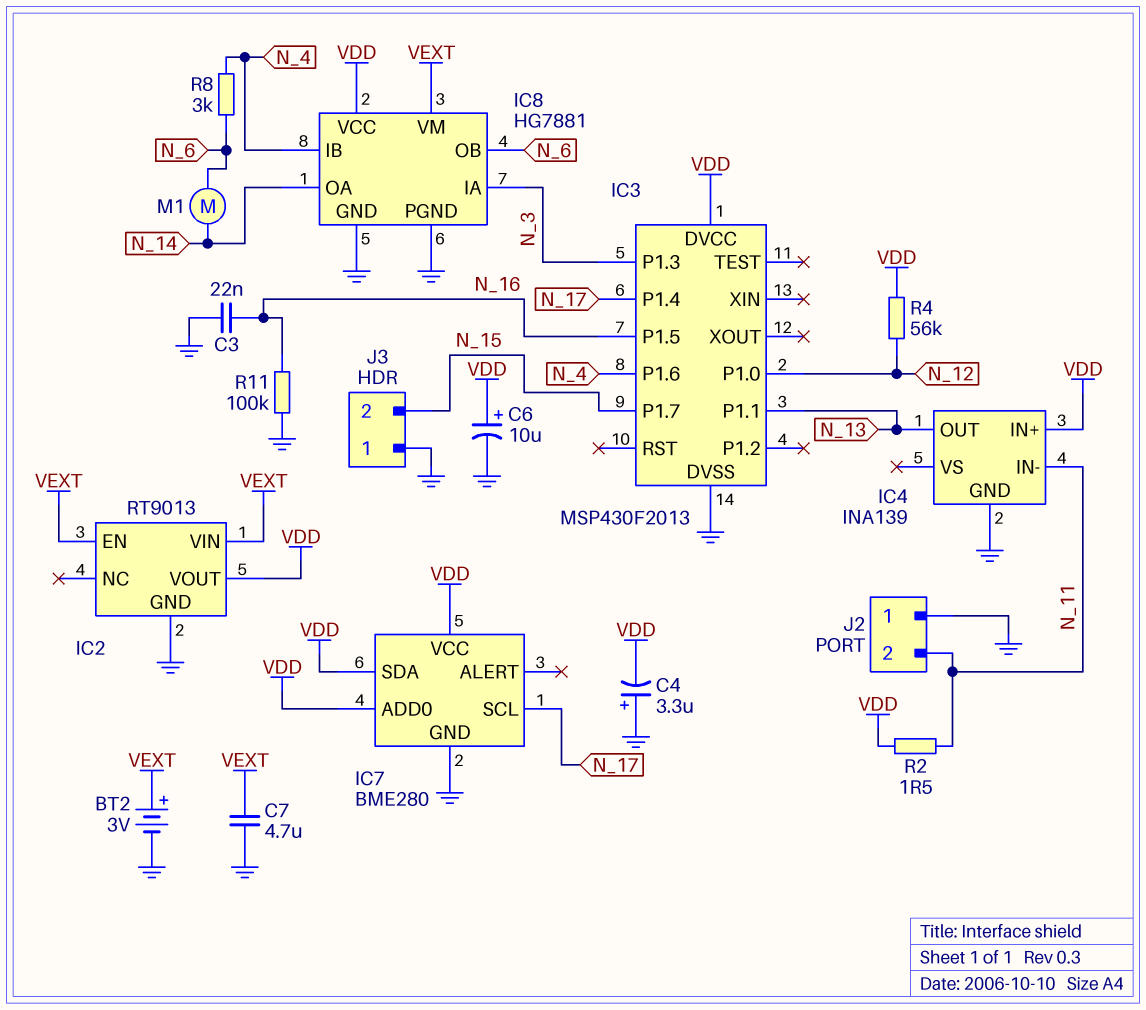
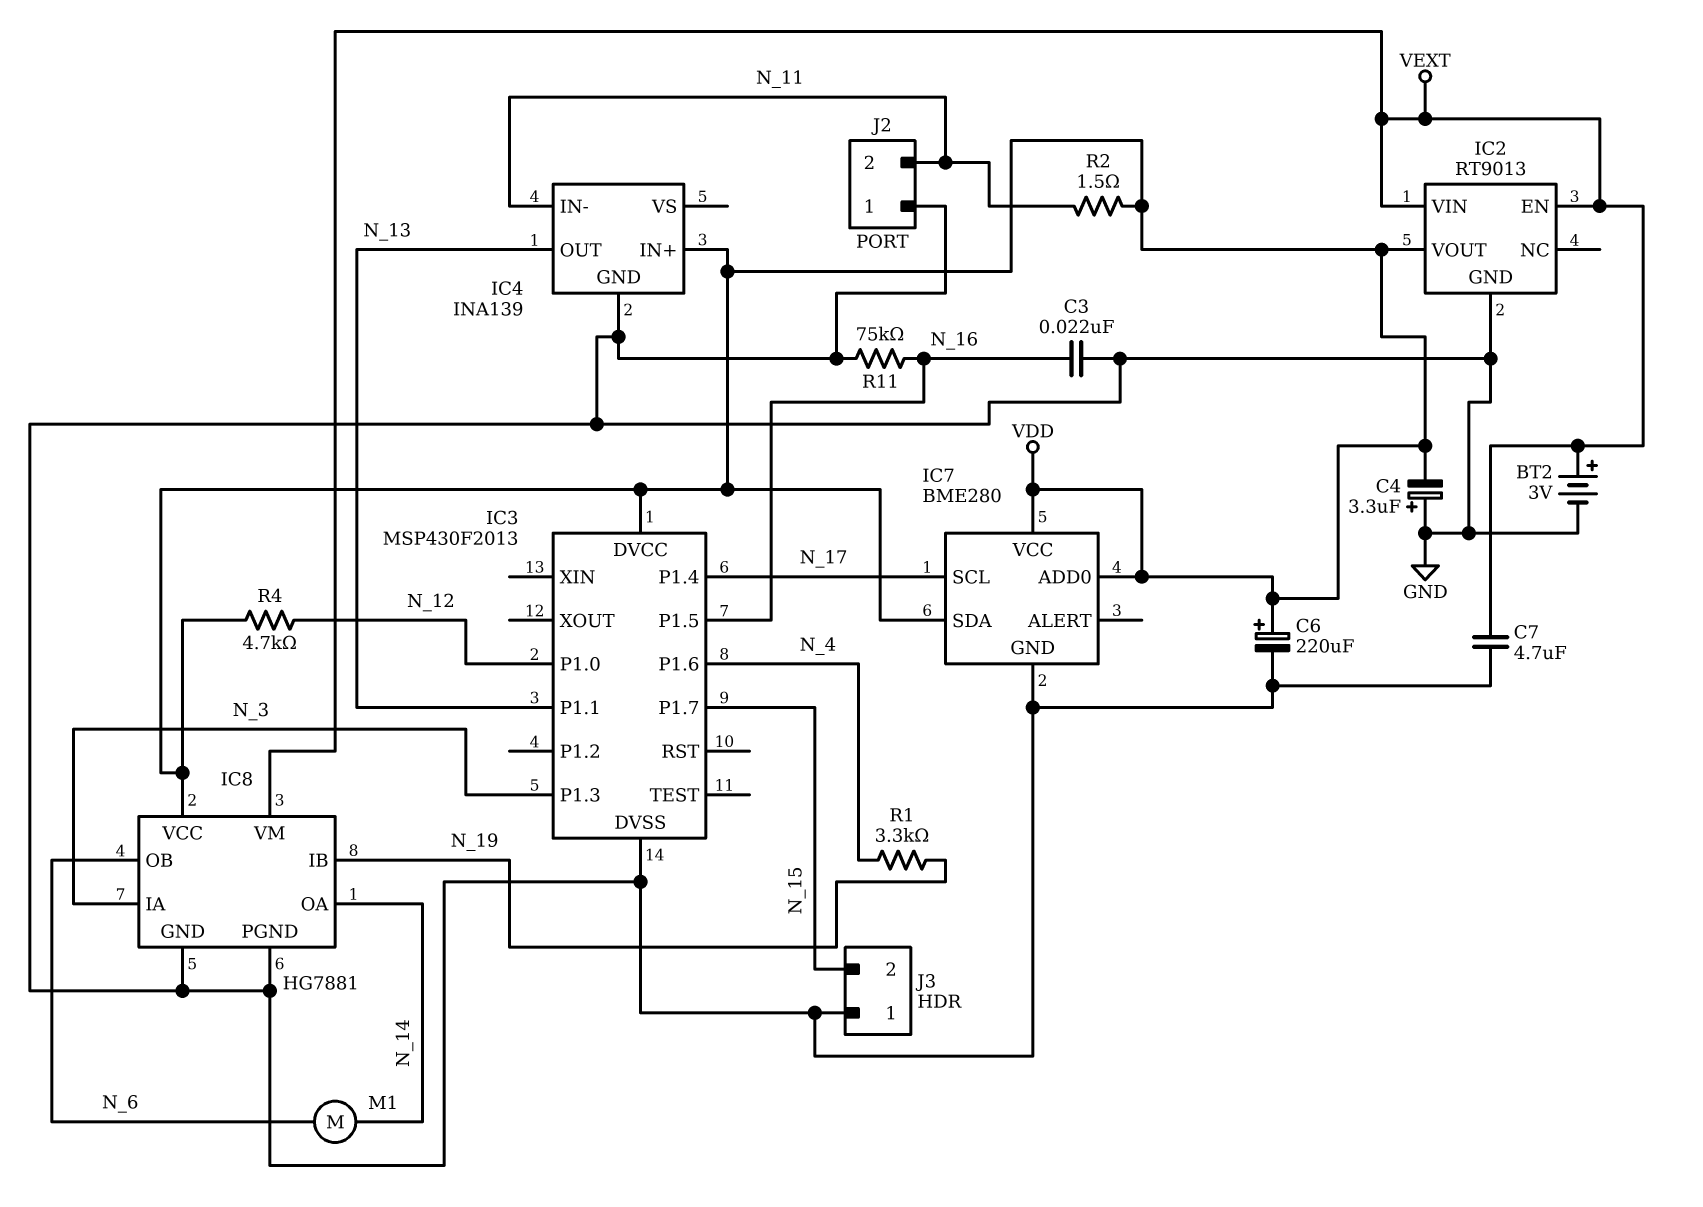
C6: 10uF (plus VDD, minus GND) -> 220uF (plus VDD, minus GND)
IC8 pin IB: N_4 -> N_19
R1: none -> 3.3k (N_4, N_19)
R4: 56k (N_12, VDD) -> 4.7k (N_12, VDD)
R8: 3k (N_4, N_6) -> none
R11: 100k (GND, N_16) -> 75k (GND, N_16)

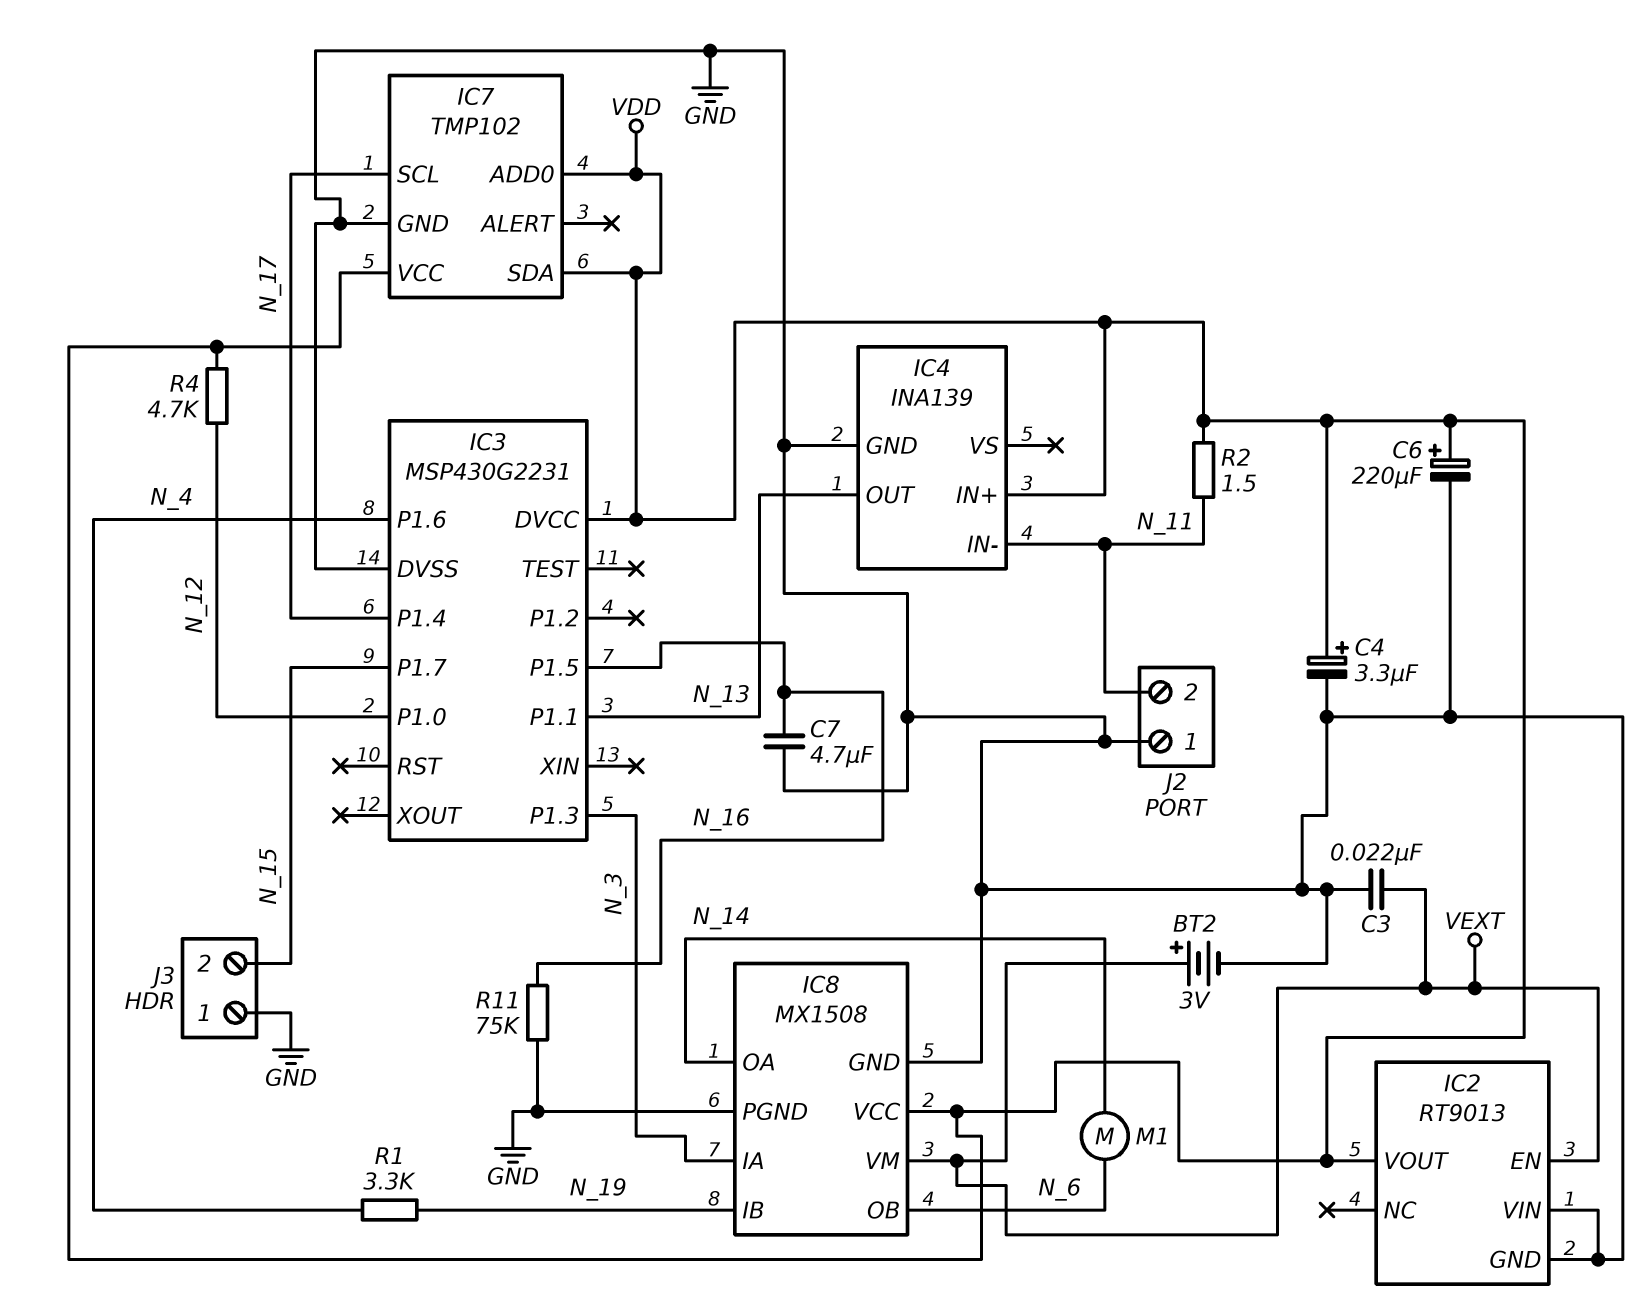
C3: 22nF (GND, N_16) -> 22nF (GND, VEXT)
C4: 3.3uF (plus GND, minus VDD) -> 3.3uF (plus VDD, minus GND)
C7: 4.7uF (GND, VEXT) -> 4.7uF (GND, N_16)
IC2 pin VIN: VEXT -> GND
IC3: MSP430F2013 -> MSP430G2231
IC7: BME280 -> TMP102
IC8: HG7881 -> MX1508

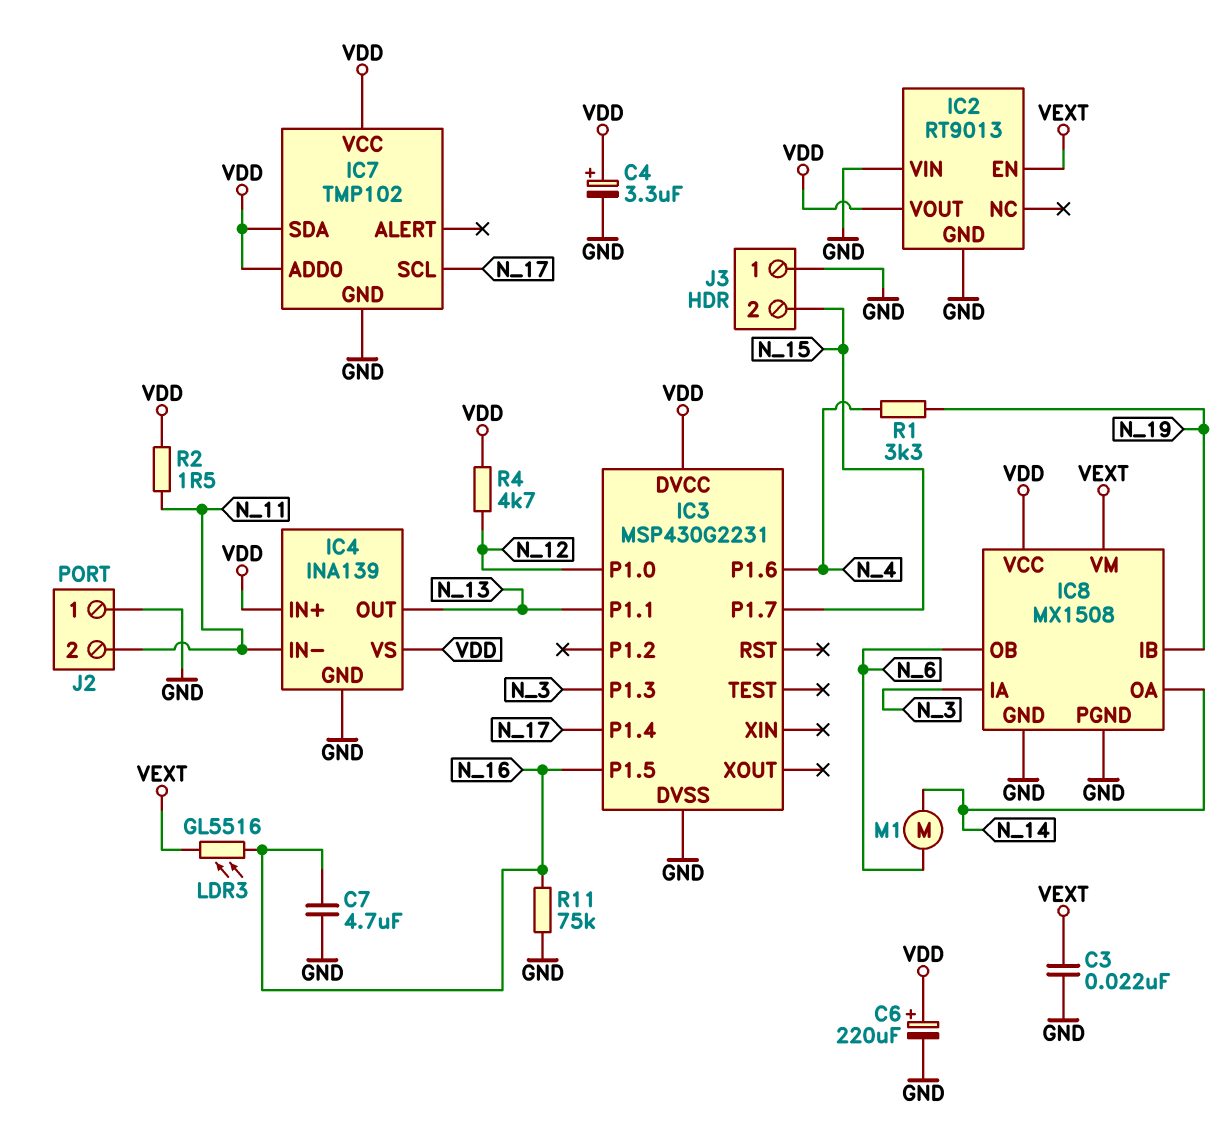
BT2: 3V (plus VEXT, minus GND) -> none
IC4 pin VS: none -> VDD
LDR3: none -> GL5516 (N_16, VEXT)

